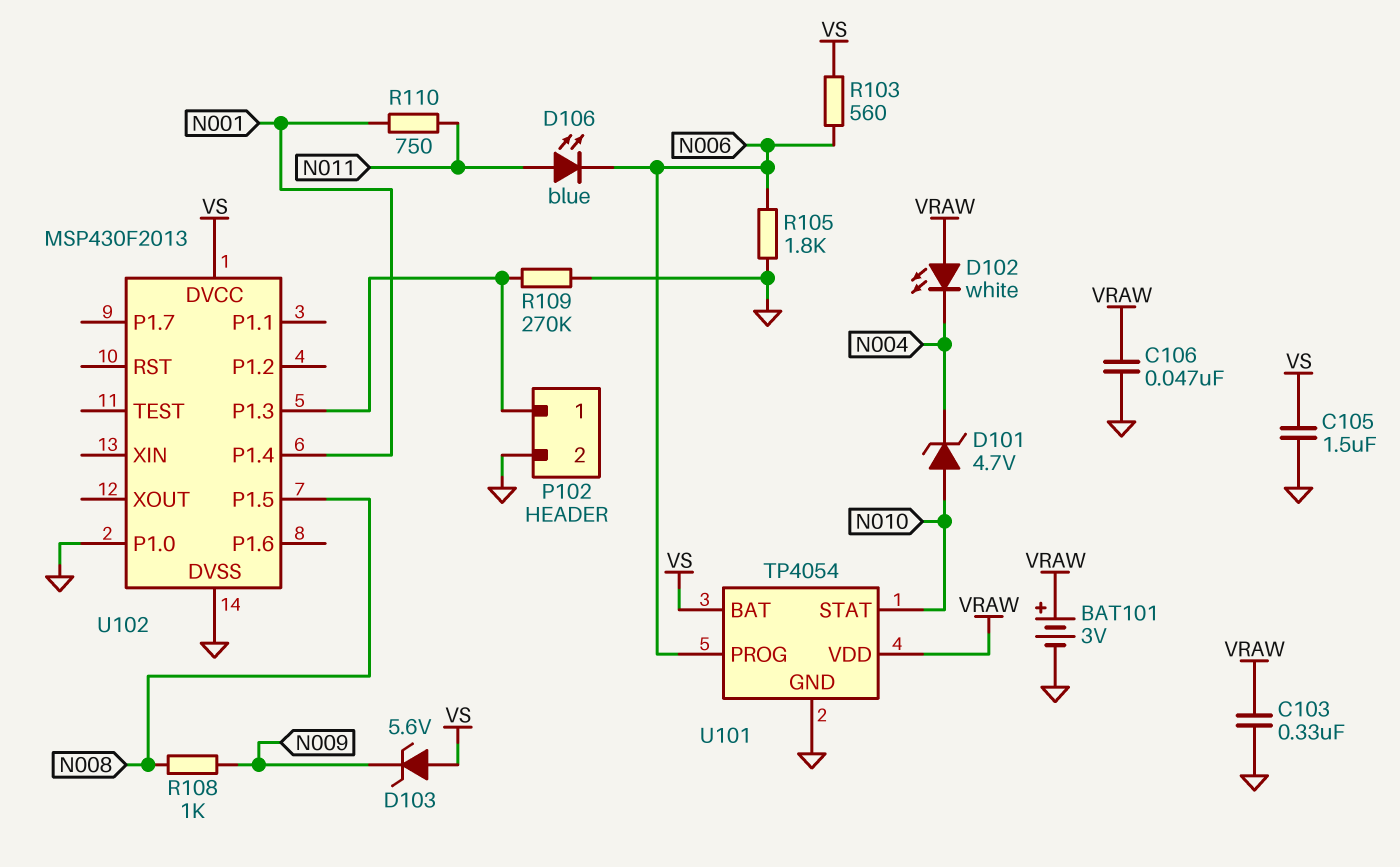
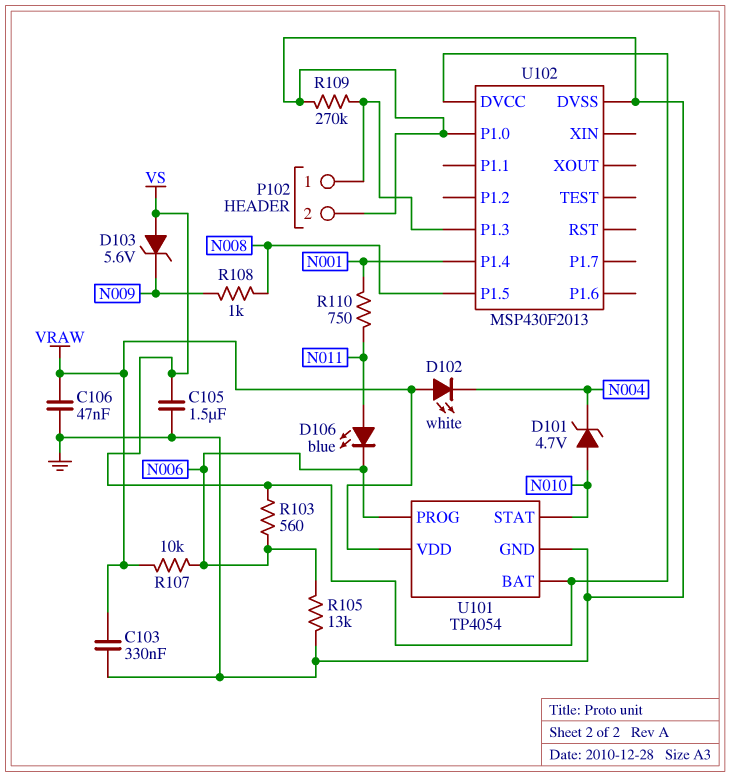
BAT101: 3V (plus VRAW, minus GND) -> none
R105: 1.8k (GND, N006) -> 13k (GND, N006)
R107: none -> 10k (N006, VRAW)

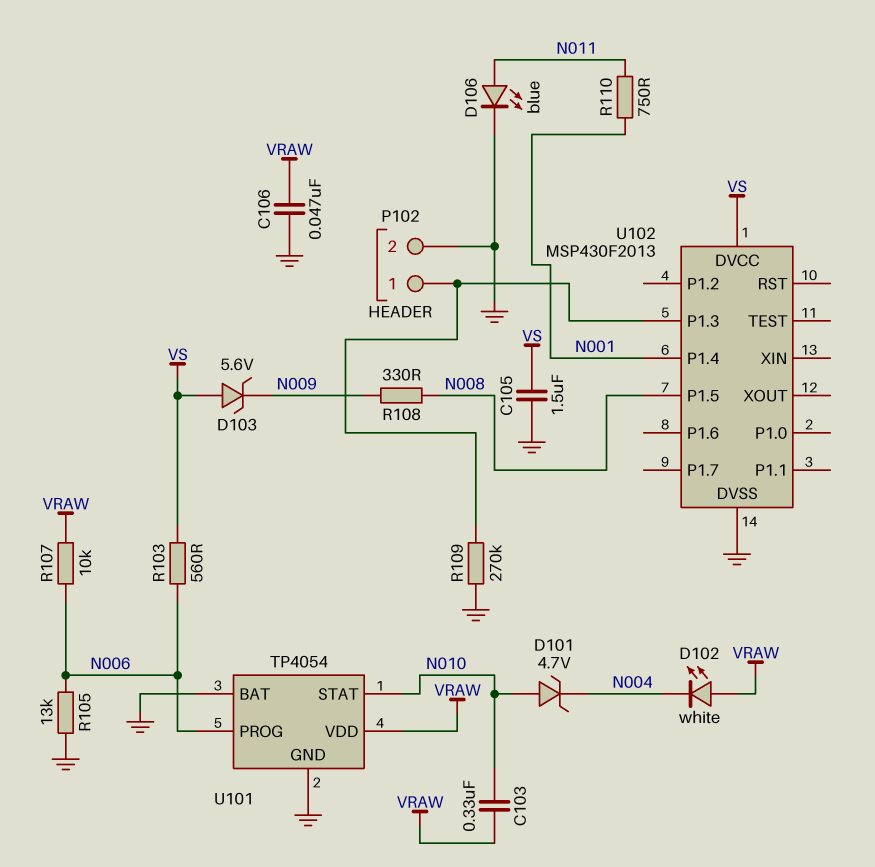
C103: 330nF (GND, VRAW) -> 330nF (N010, VRAW)
D106: LED blue (A N011, K N006) -> LED blue (A N011, K GND)
R108: 1k (N008, N009) -> 330 (N008, N009)
U101 pin BAT: VS -> GND
U102 pin P1.0: GND -> none

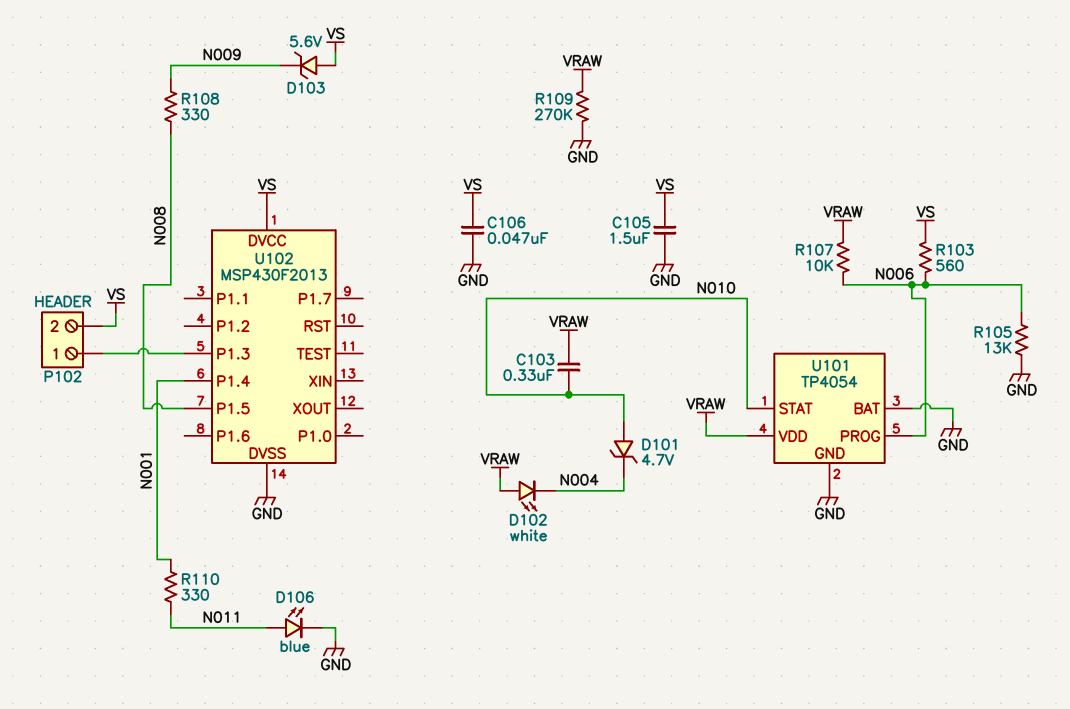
C106: 47nF (GND, VRAW) -> 47nF (GND, VS)
P102 pin 2: GND -> VS
R109: 270k (GND, P102/1) -> 270k (GND, VRAW)
R110: 750 (N001, N011) -> 330 (N001, N011)

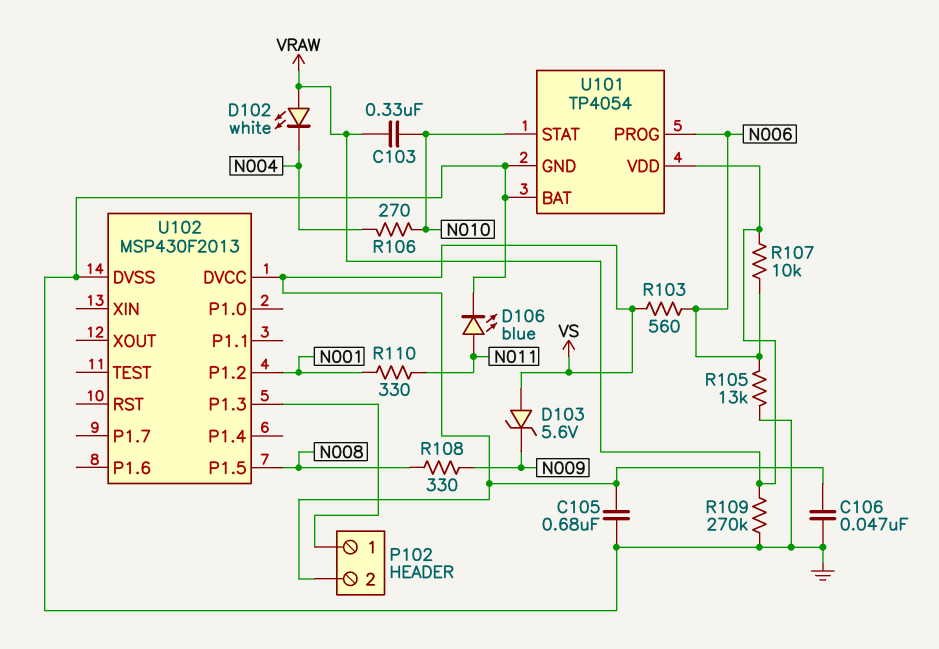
C105: 1.5uF (GND, VS) -> 680nF (GND, VS)
D101: zener 4.7V (A N010, K N004) -> none
R106: none -> 270 (N004, N010)
U102 pin P1.2: none -> N001
U102 pin P1.4: N001 -> none

